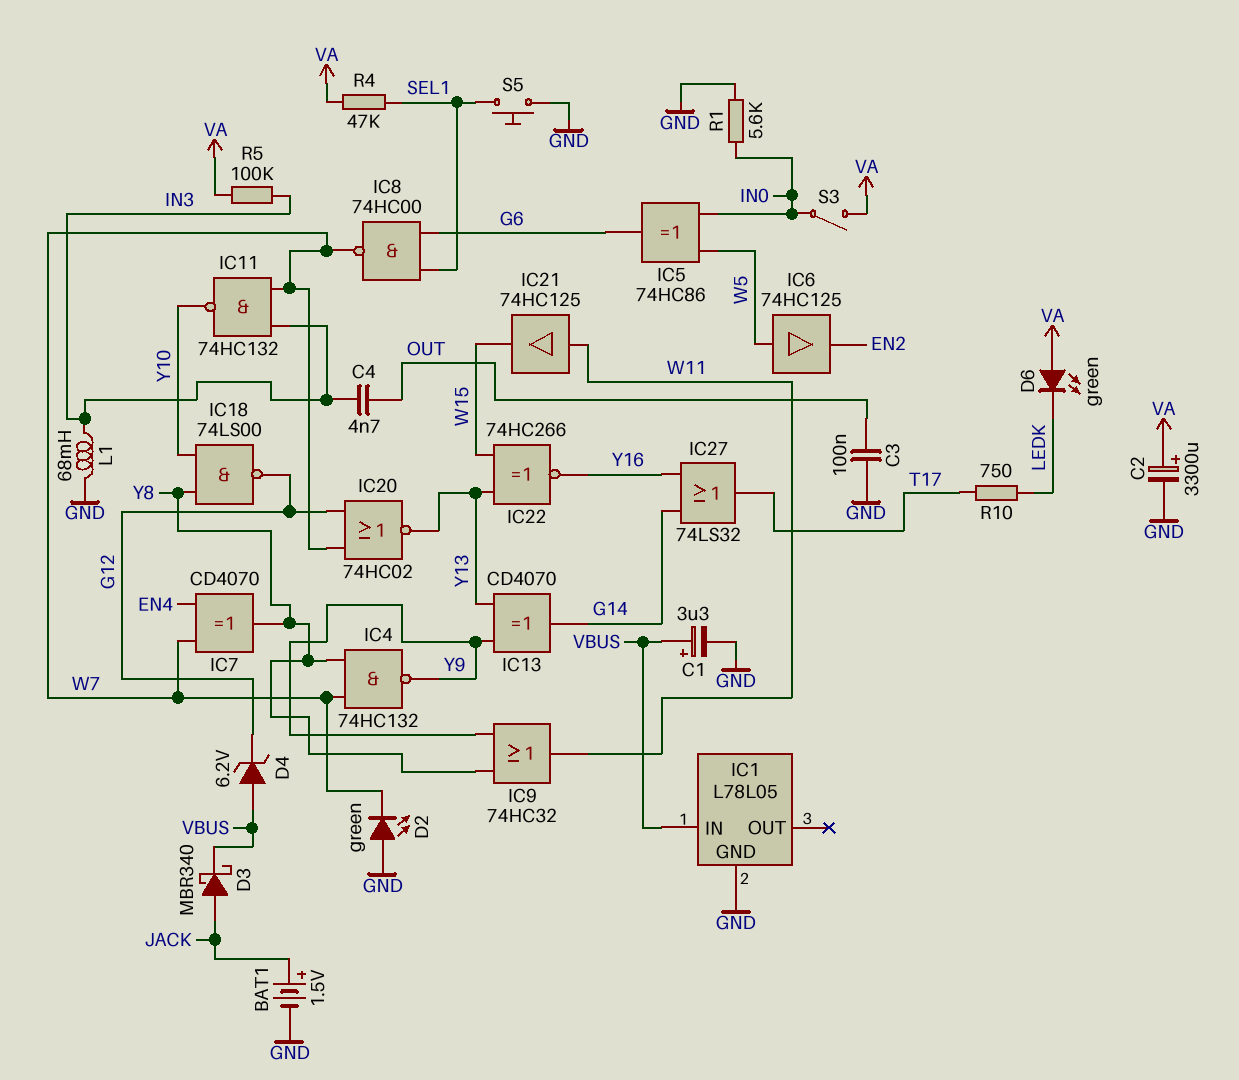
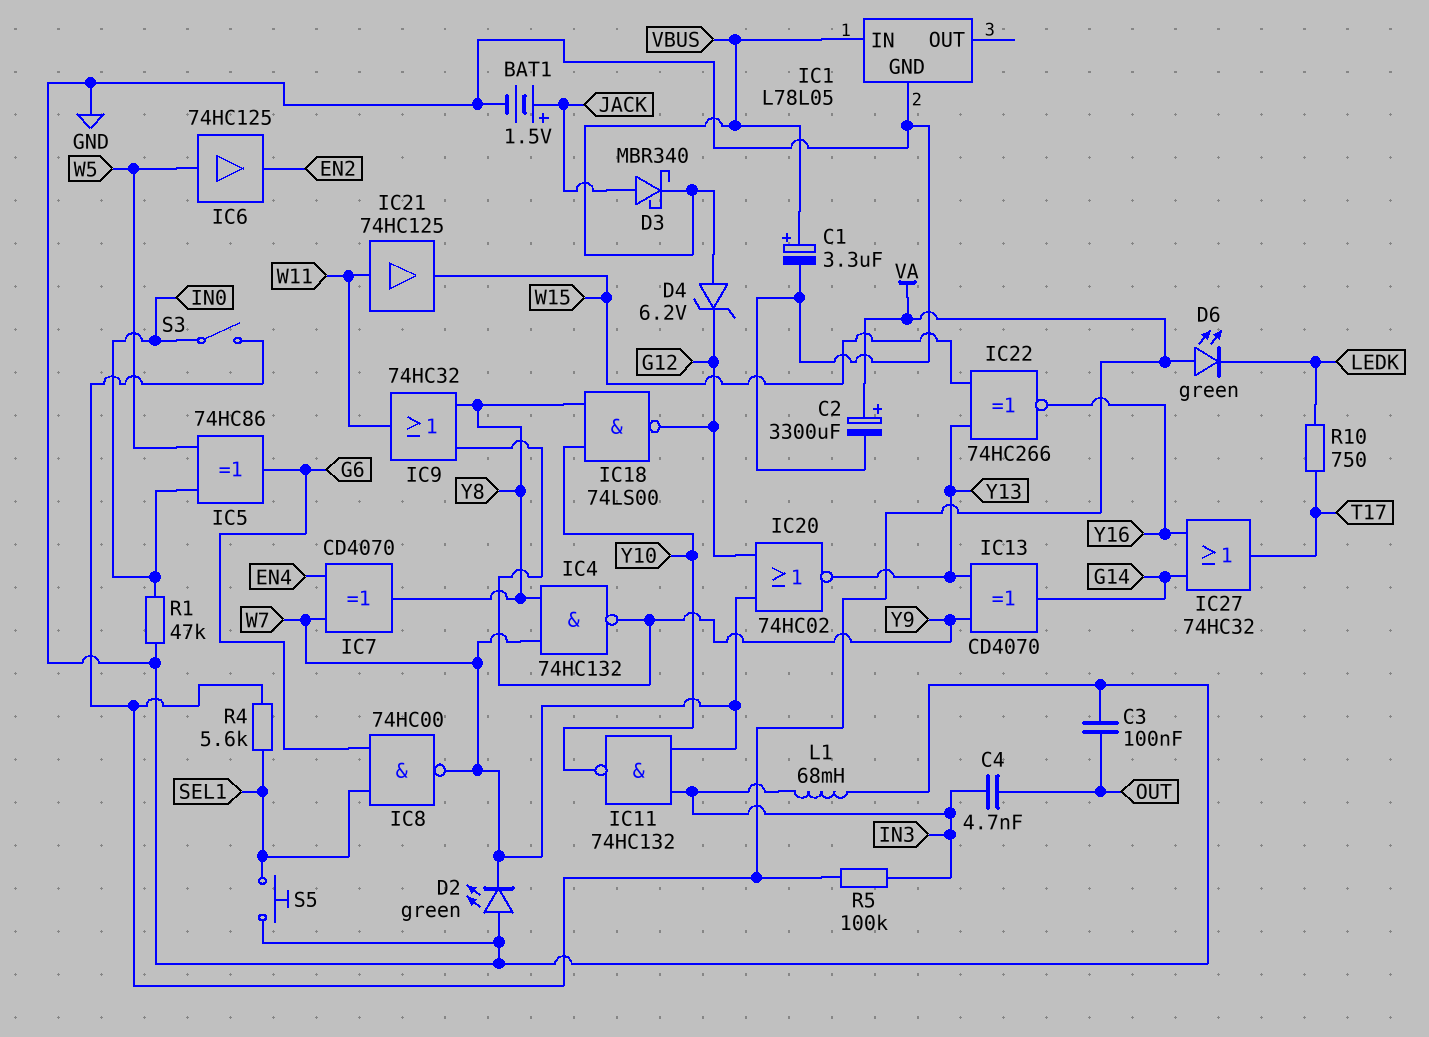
IC27: OR 74LS32 (in G14, in Y16, out T17) -> OR 74HC32 (in G14, in Y16, out T17)
R1: 5.6k (GND, IN0) -> 47k (GND, IN0)
R4: 47k (SEL1, VA) -> 5.6k (SEL1, VA)

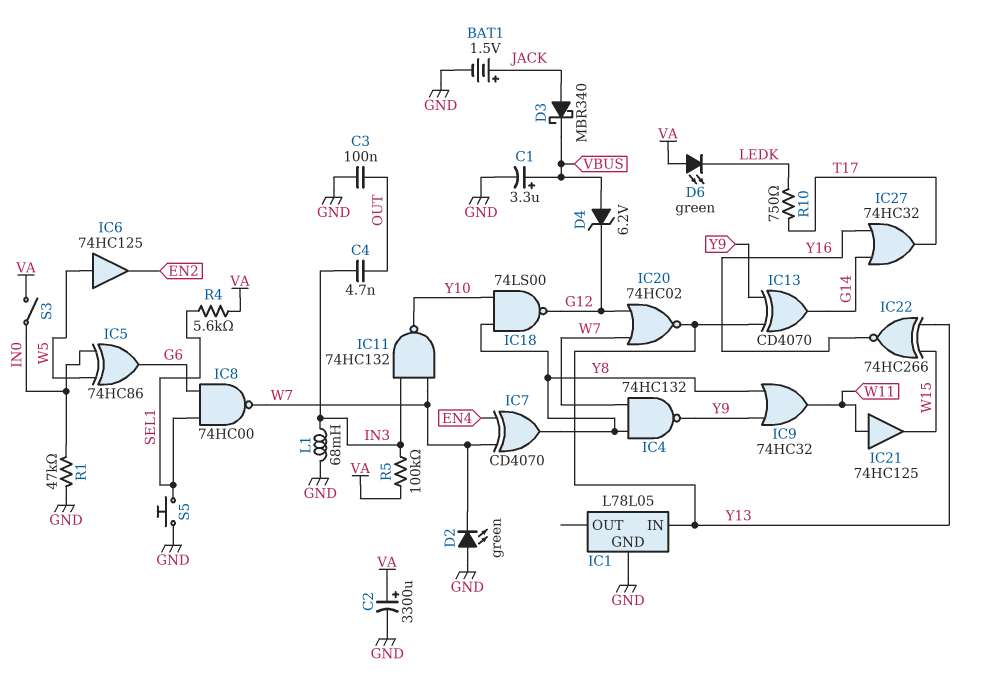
IC1 pin IN: VBUS -> Y13

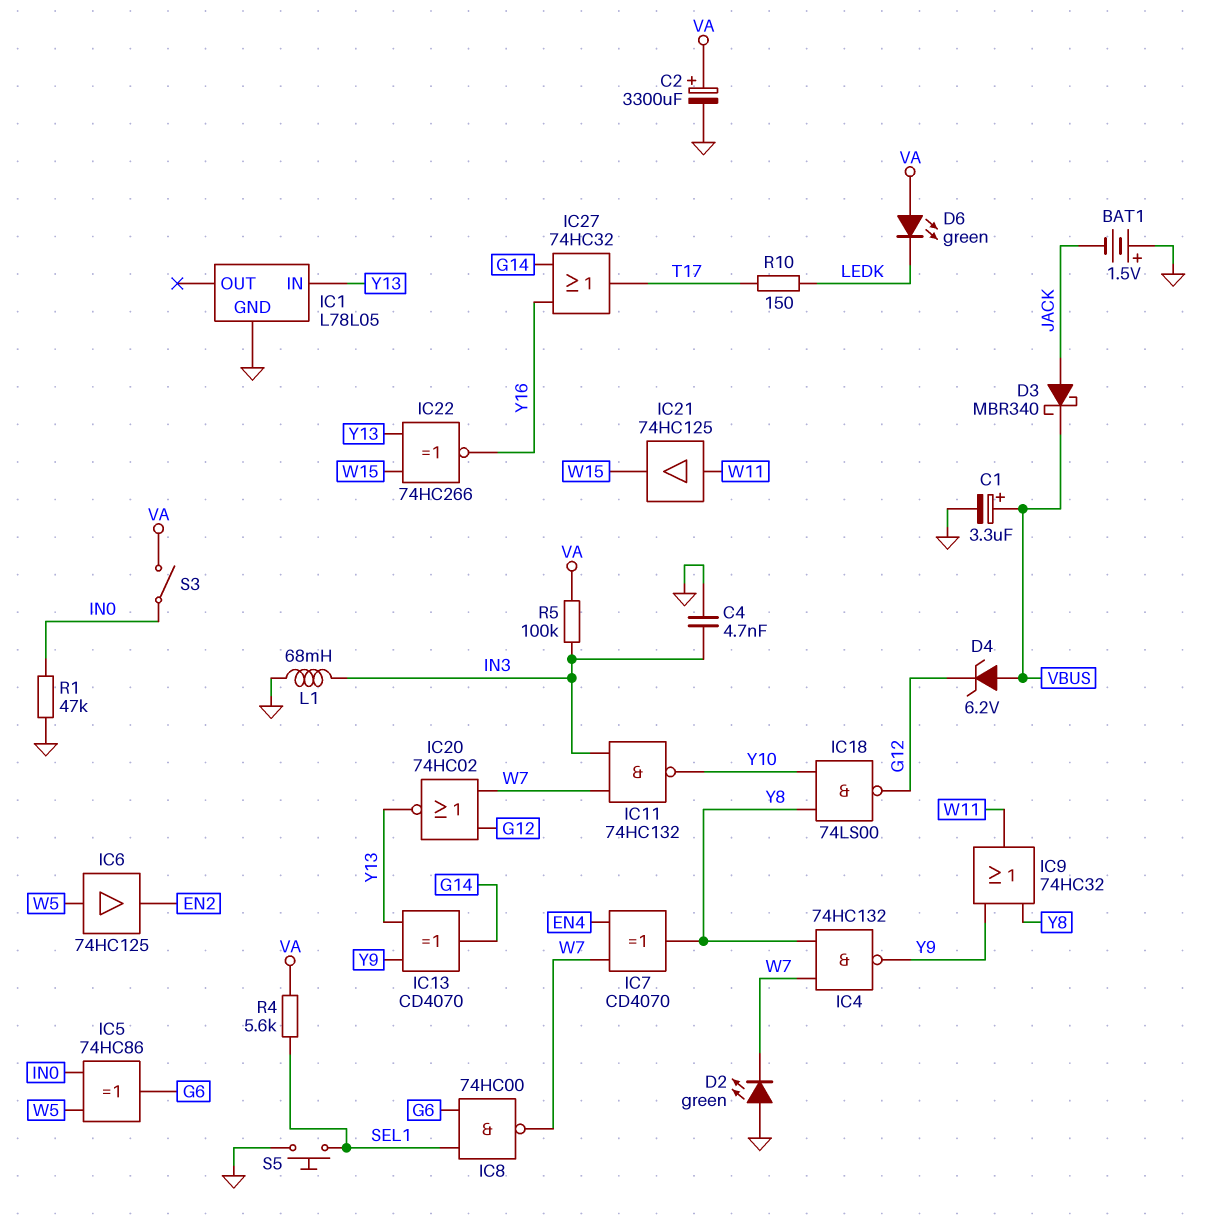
BAT1: 1.5V (plus JACK, minus GND) -> 1.5V (plus GND, minus JACK)
C3: 100nF (GND, OUT) -> none
C4: 4.7nF (IN3, OUT) -> 4.7nF (GND, IN3)
R10: 750 (LEDK, T17) -> 150 (LEDK, T17)

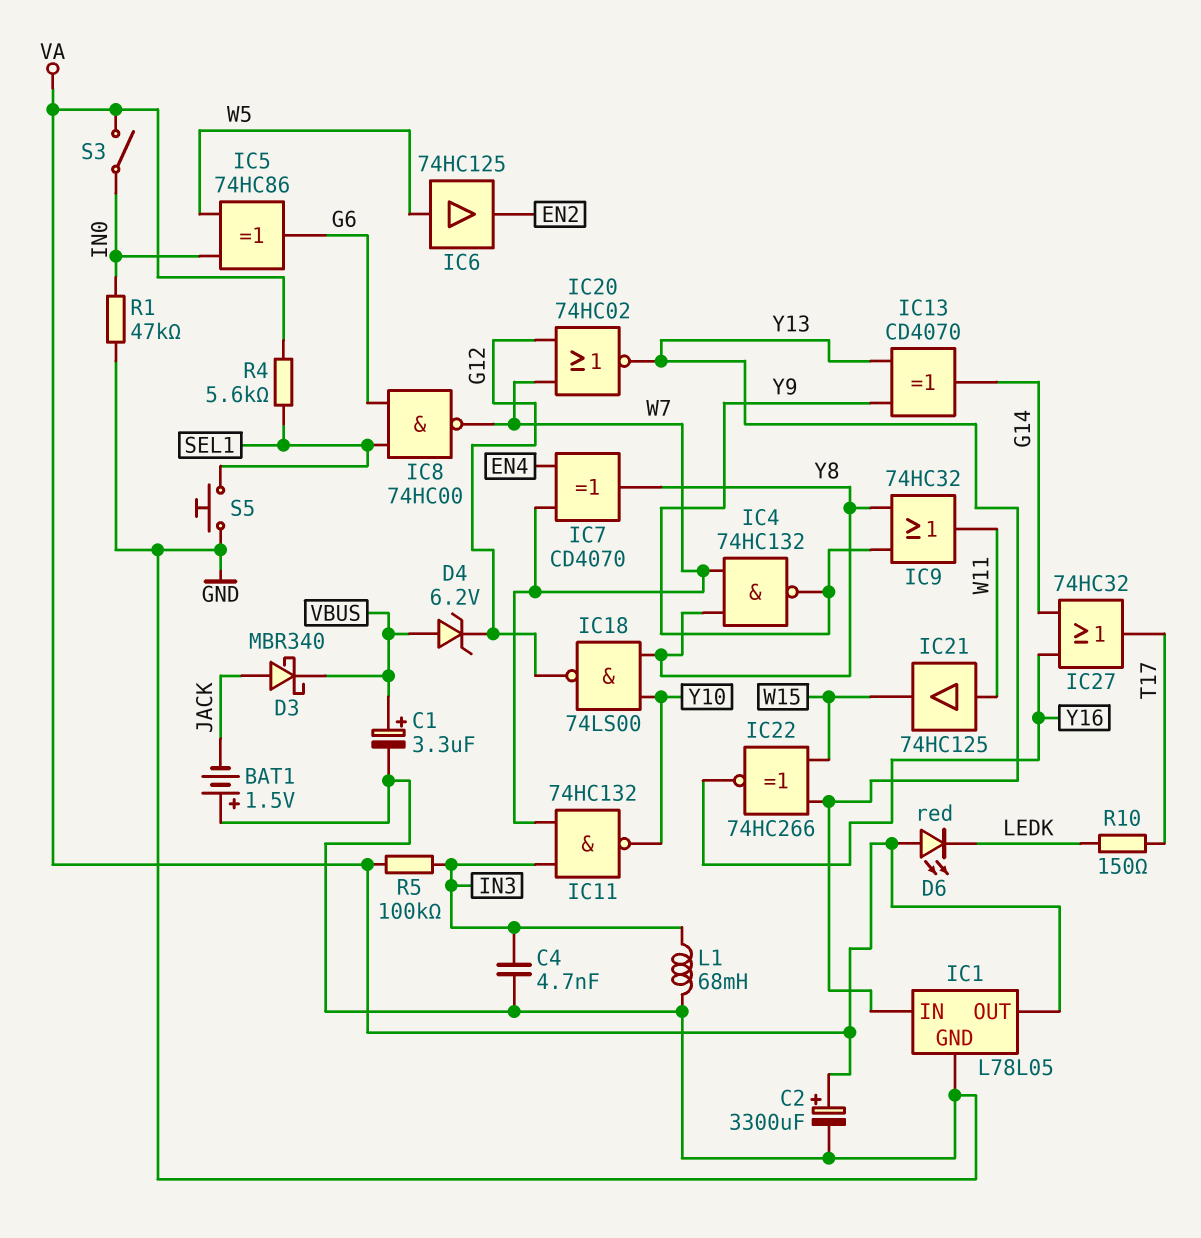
D2: LED green (A GND, K W7) -> none
D6: LED green (A VA, K LEDK) -> LED red (A VA, K LEDK)
IC1 pin OUT: none -> VA

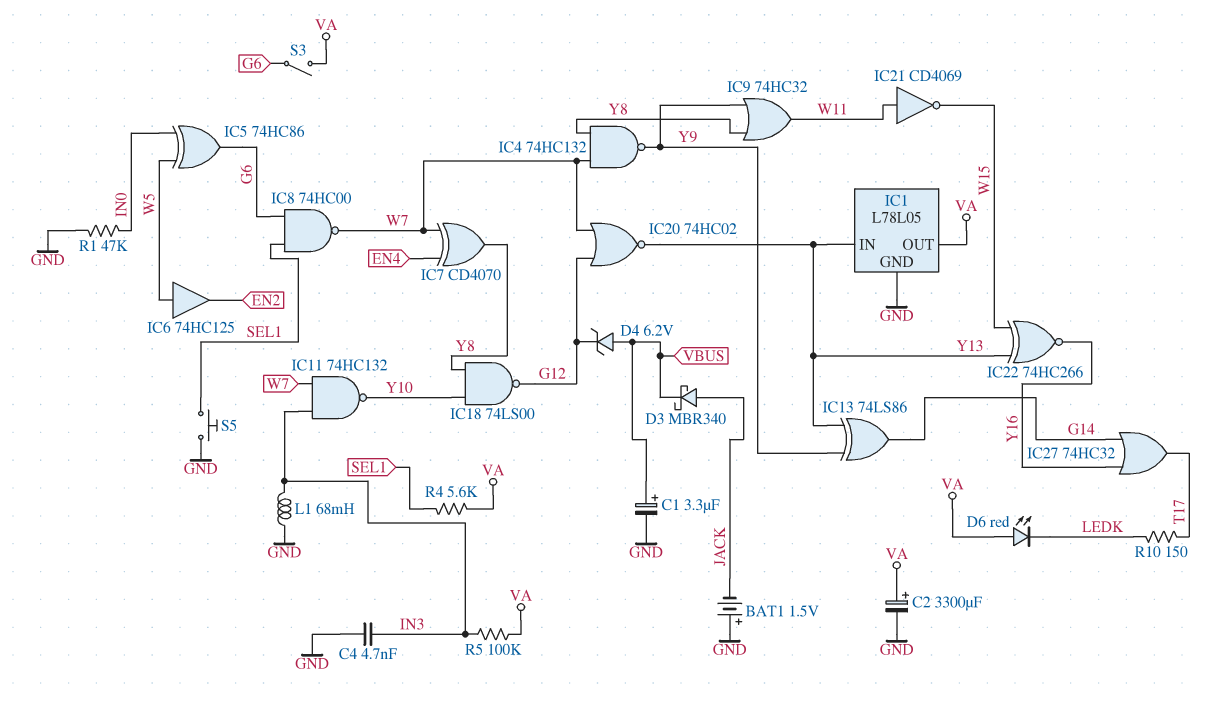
IC13: XOR CD4070 (in Y9, in Y13, out G14) -> XOR 74LS86 (in Y9, in Y13, out G14)
IC21: buffer 74HC125 (in W11, out W15) -> NOT CD4069 (in W11, out W15)
S3: switch (IN0, VA) -> switch (G6, VA)

